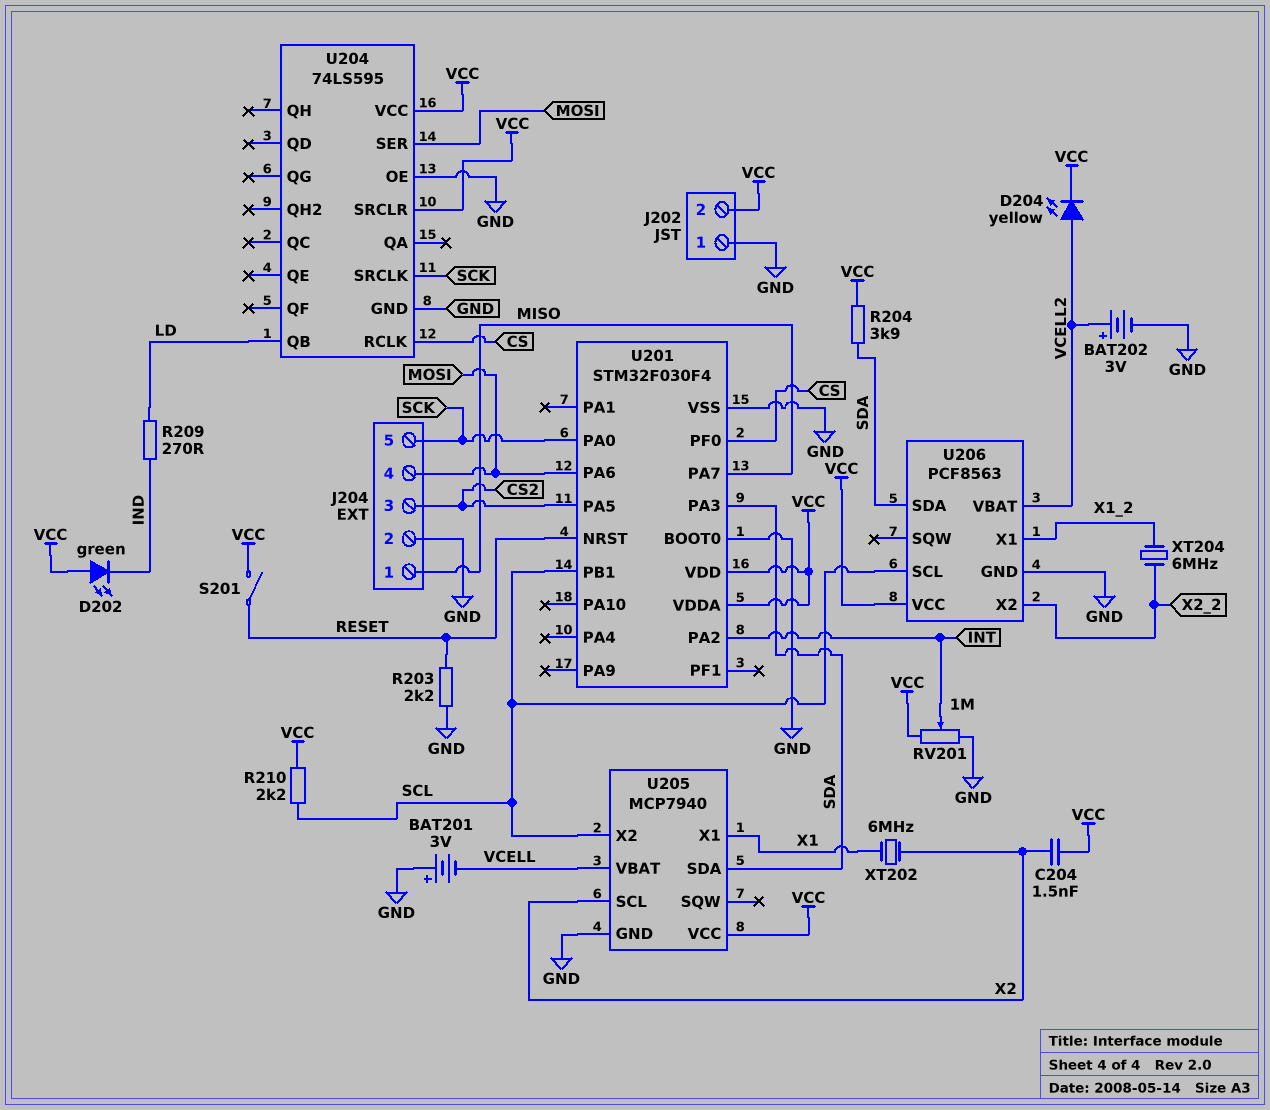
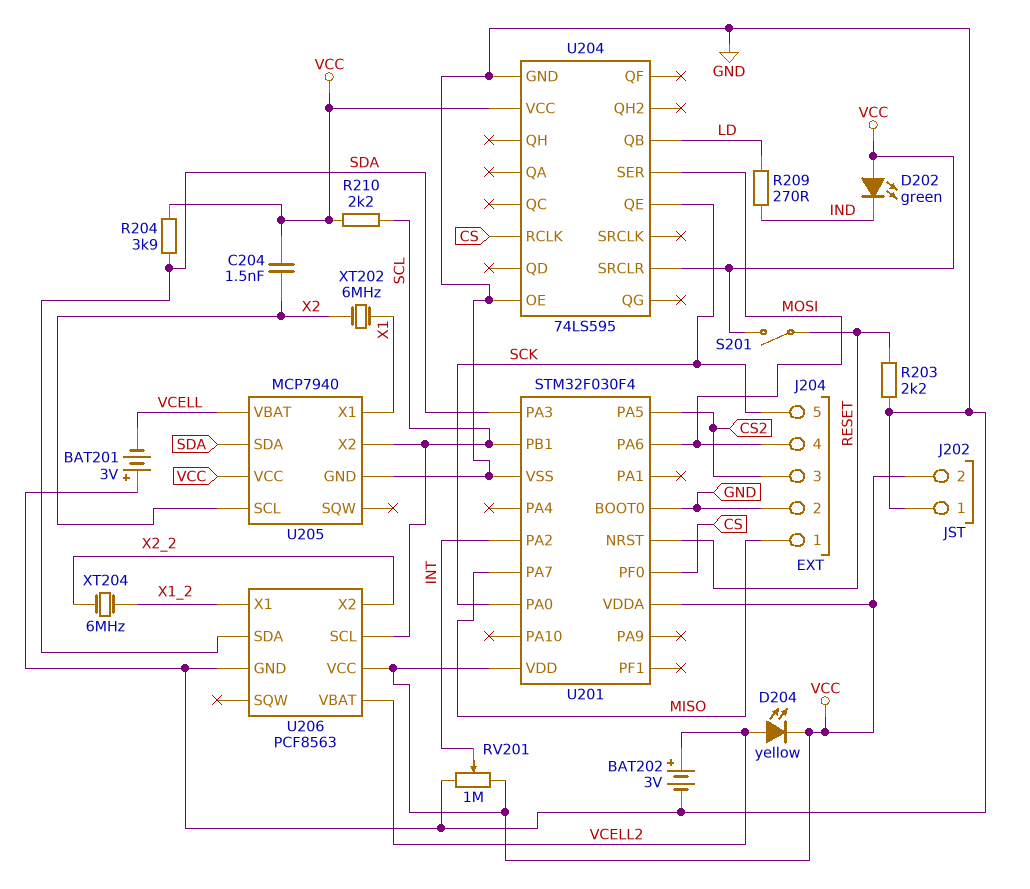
U204 pin QE: none -> SCK
U204 pin SRCLK: SCK -> none

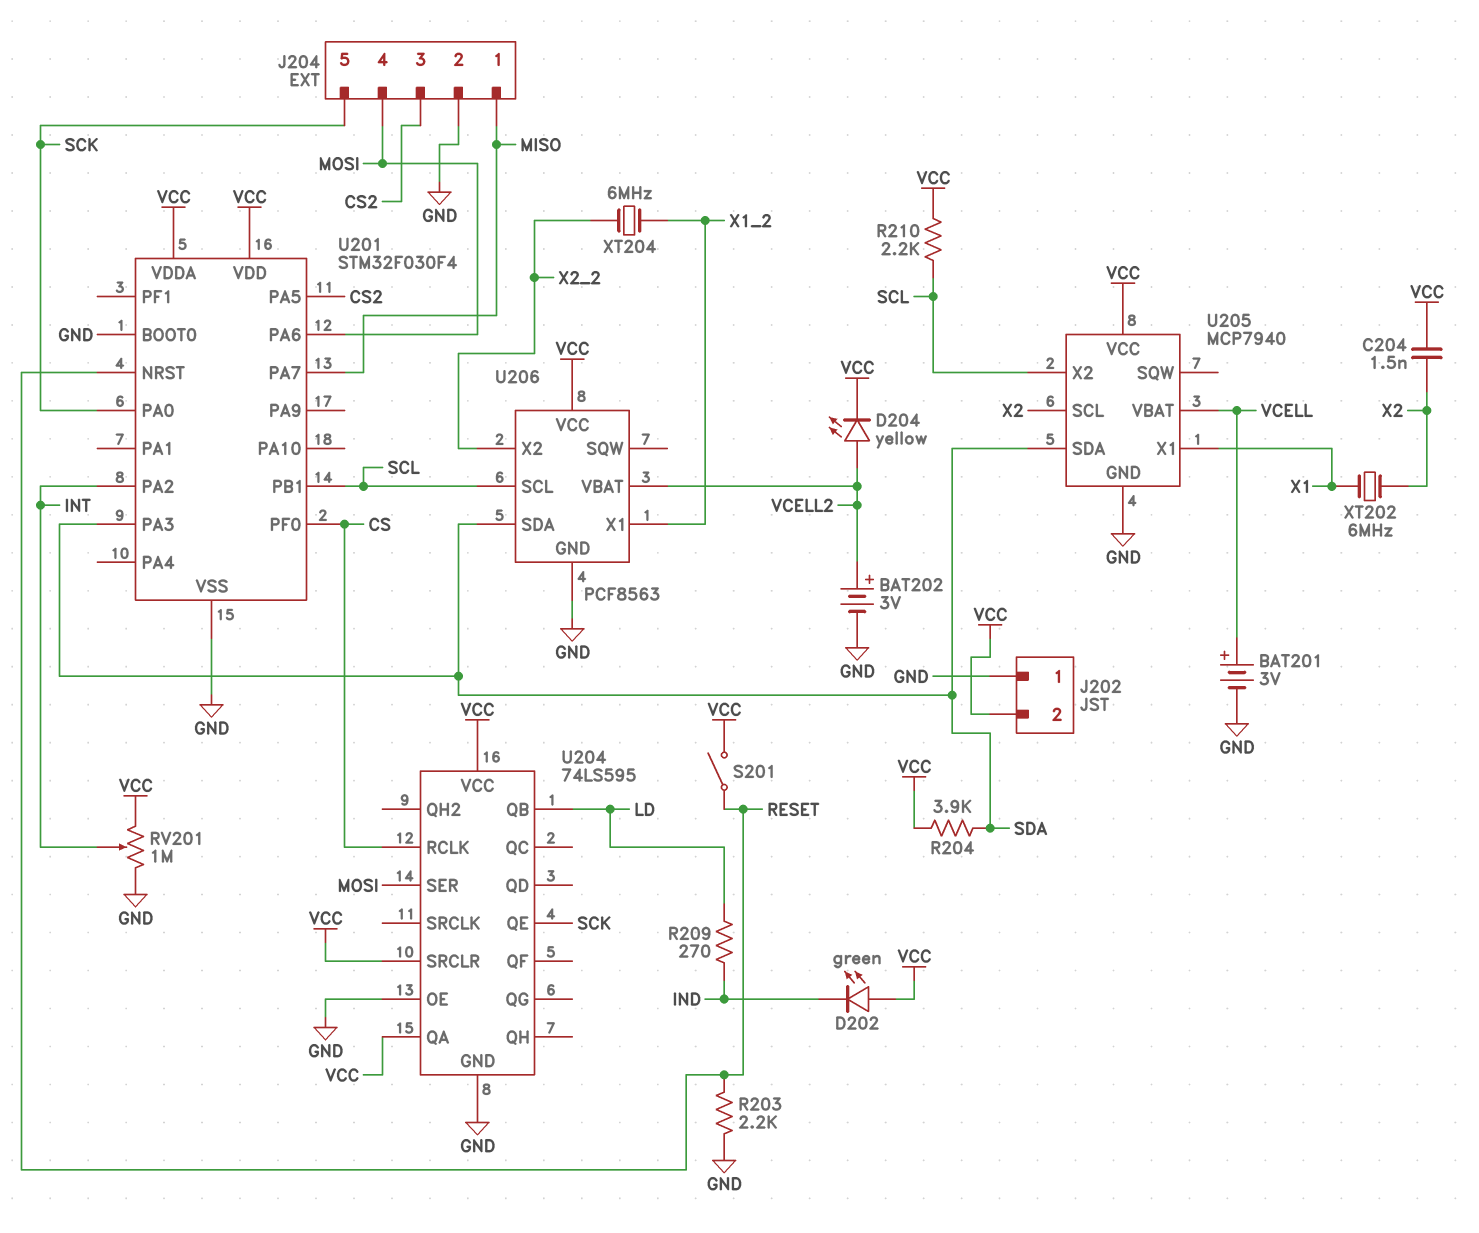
BAT201: 3V (plus GND, minus VCELL) -> 3V (plus VCELL, minus GND)
U204 pin QA: none -> VCC

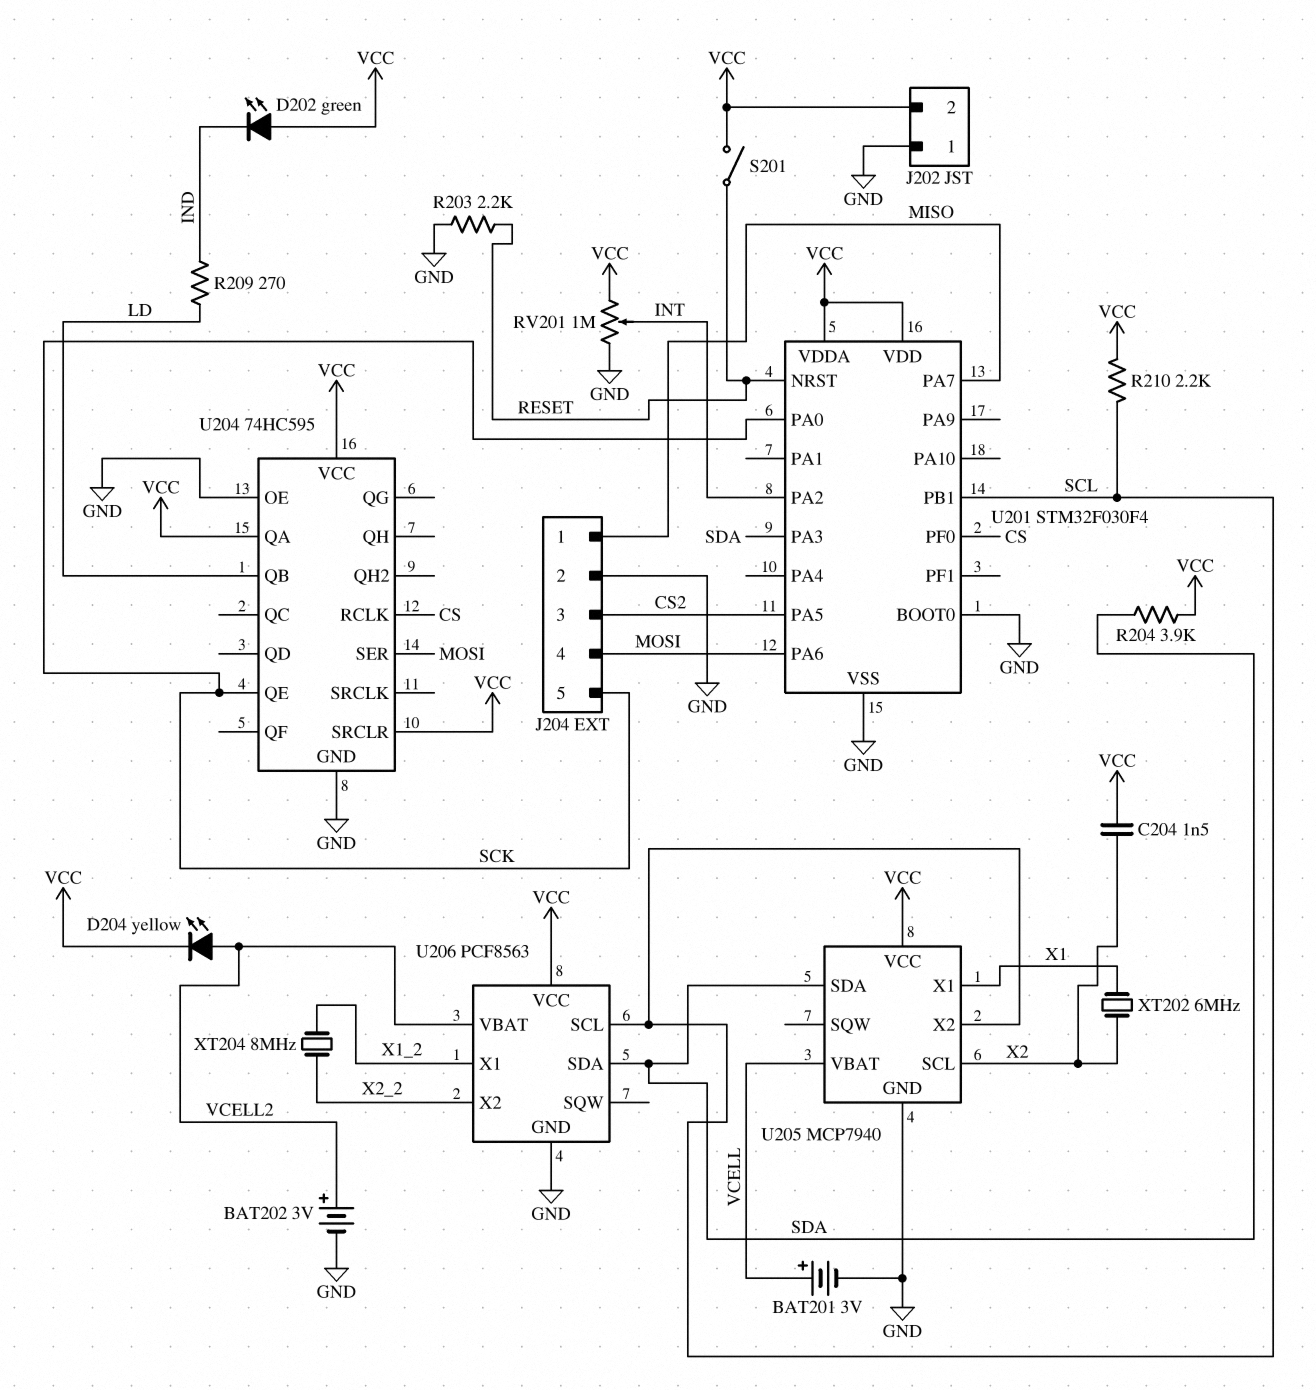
U204: 74LS595 -> 74HC595
XT204: 6MHz (X1_2, X2_2) -> 8MHz (X1_2, X2_2)

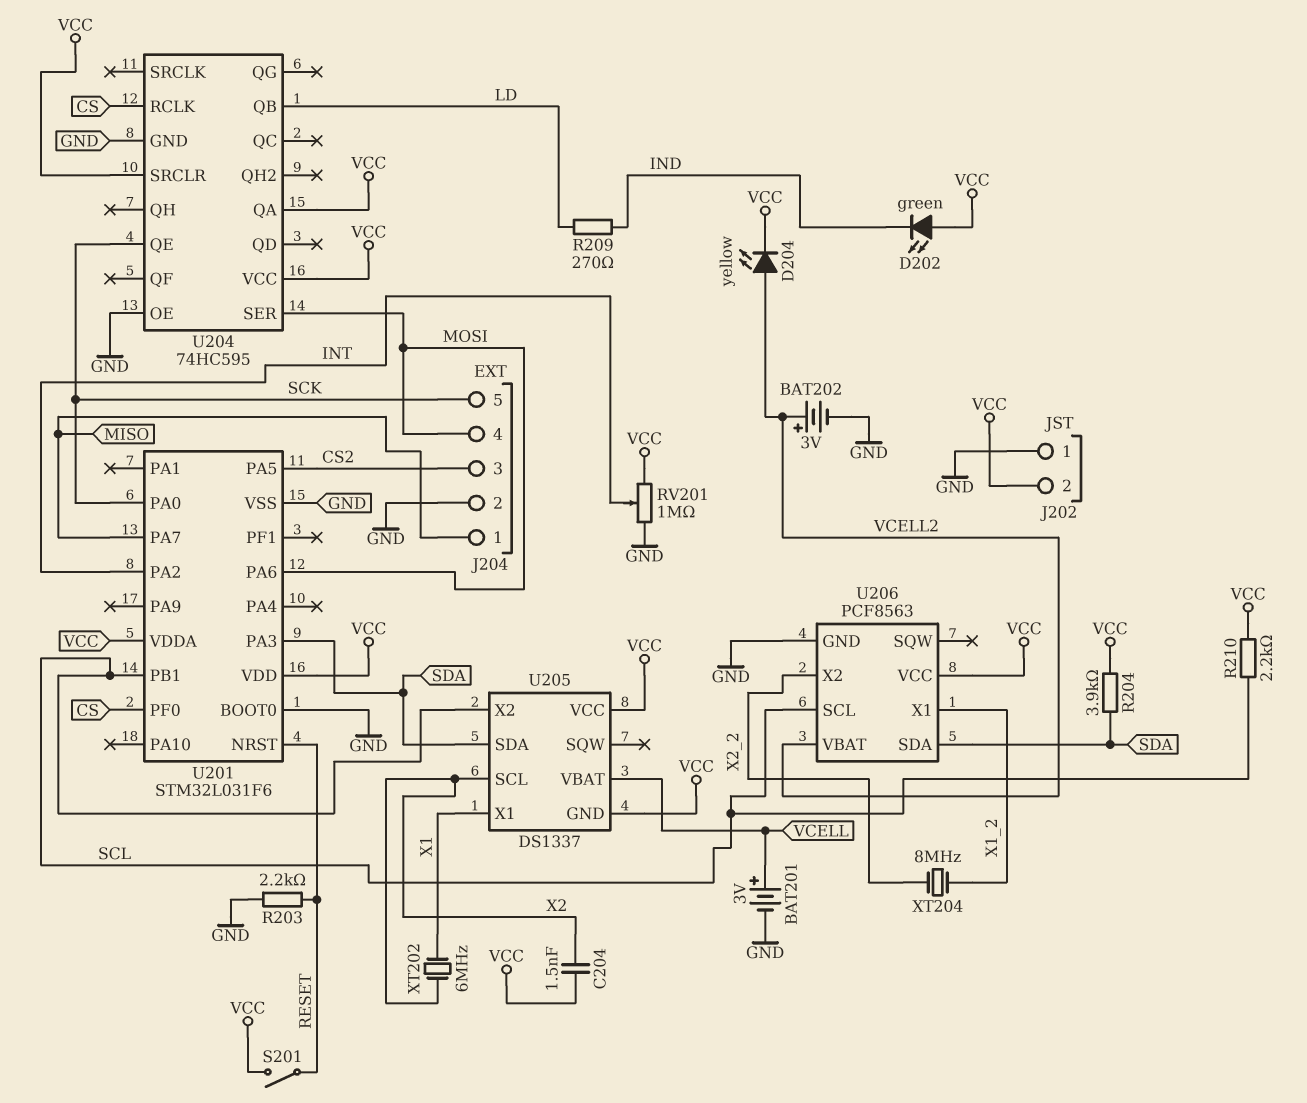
U201: STM32F030F4 -> STM32L031F6
U205: MCP7940 -> DS1337
U205 pin GND: GND -> VCC

